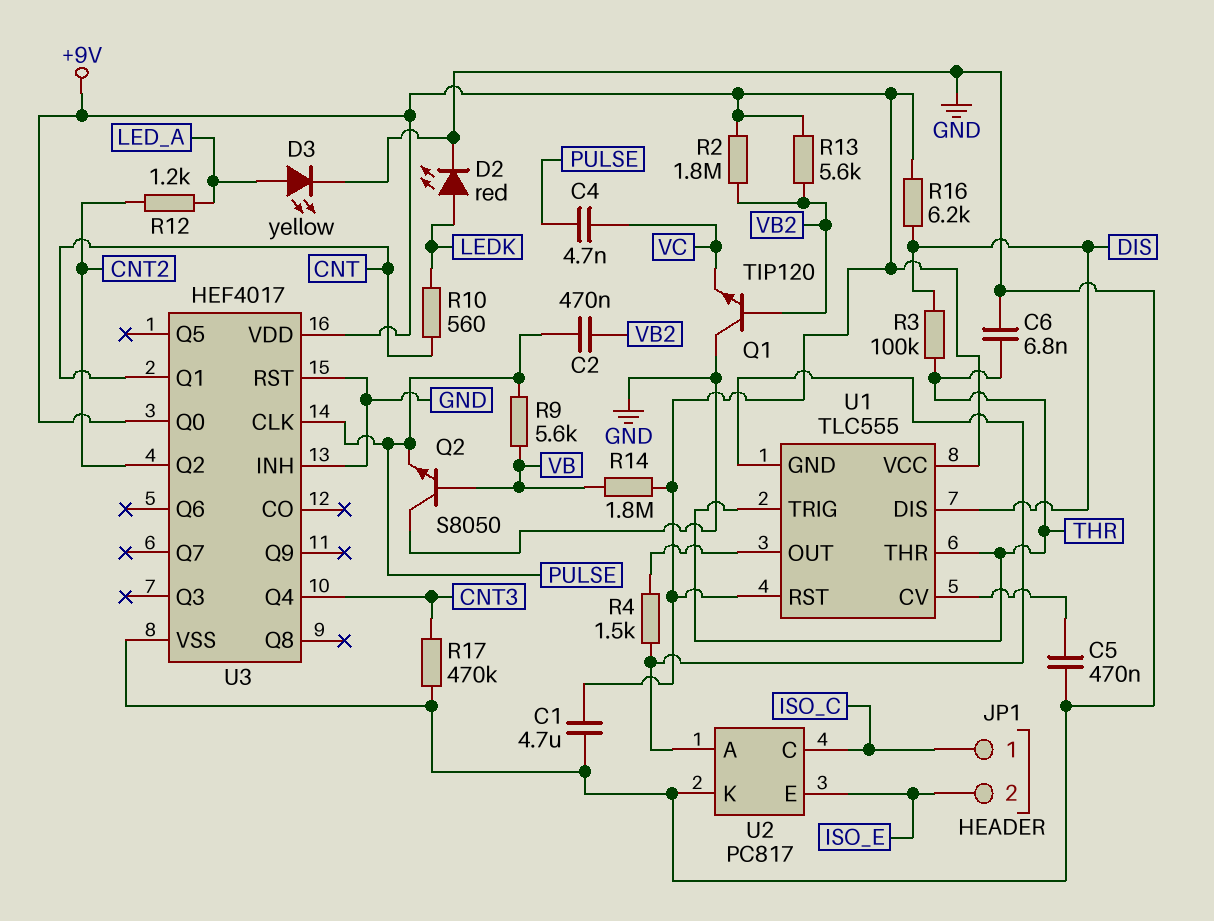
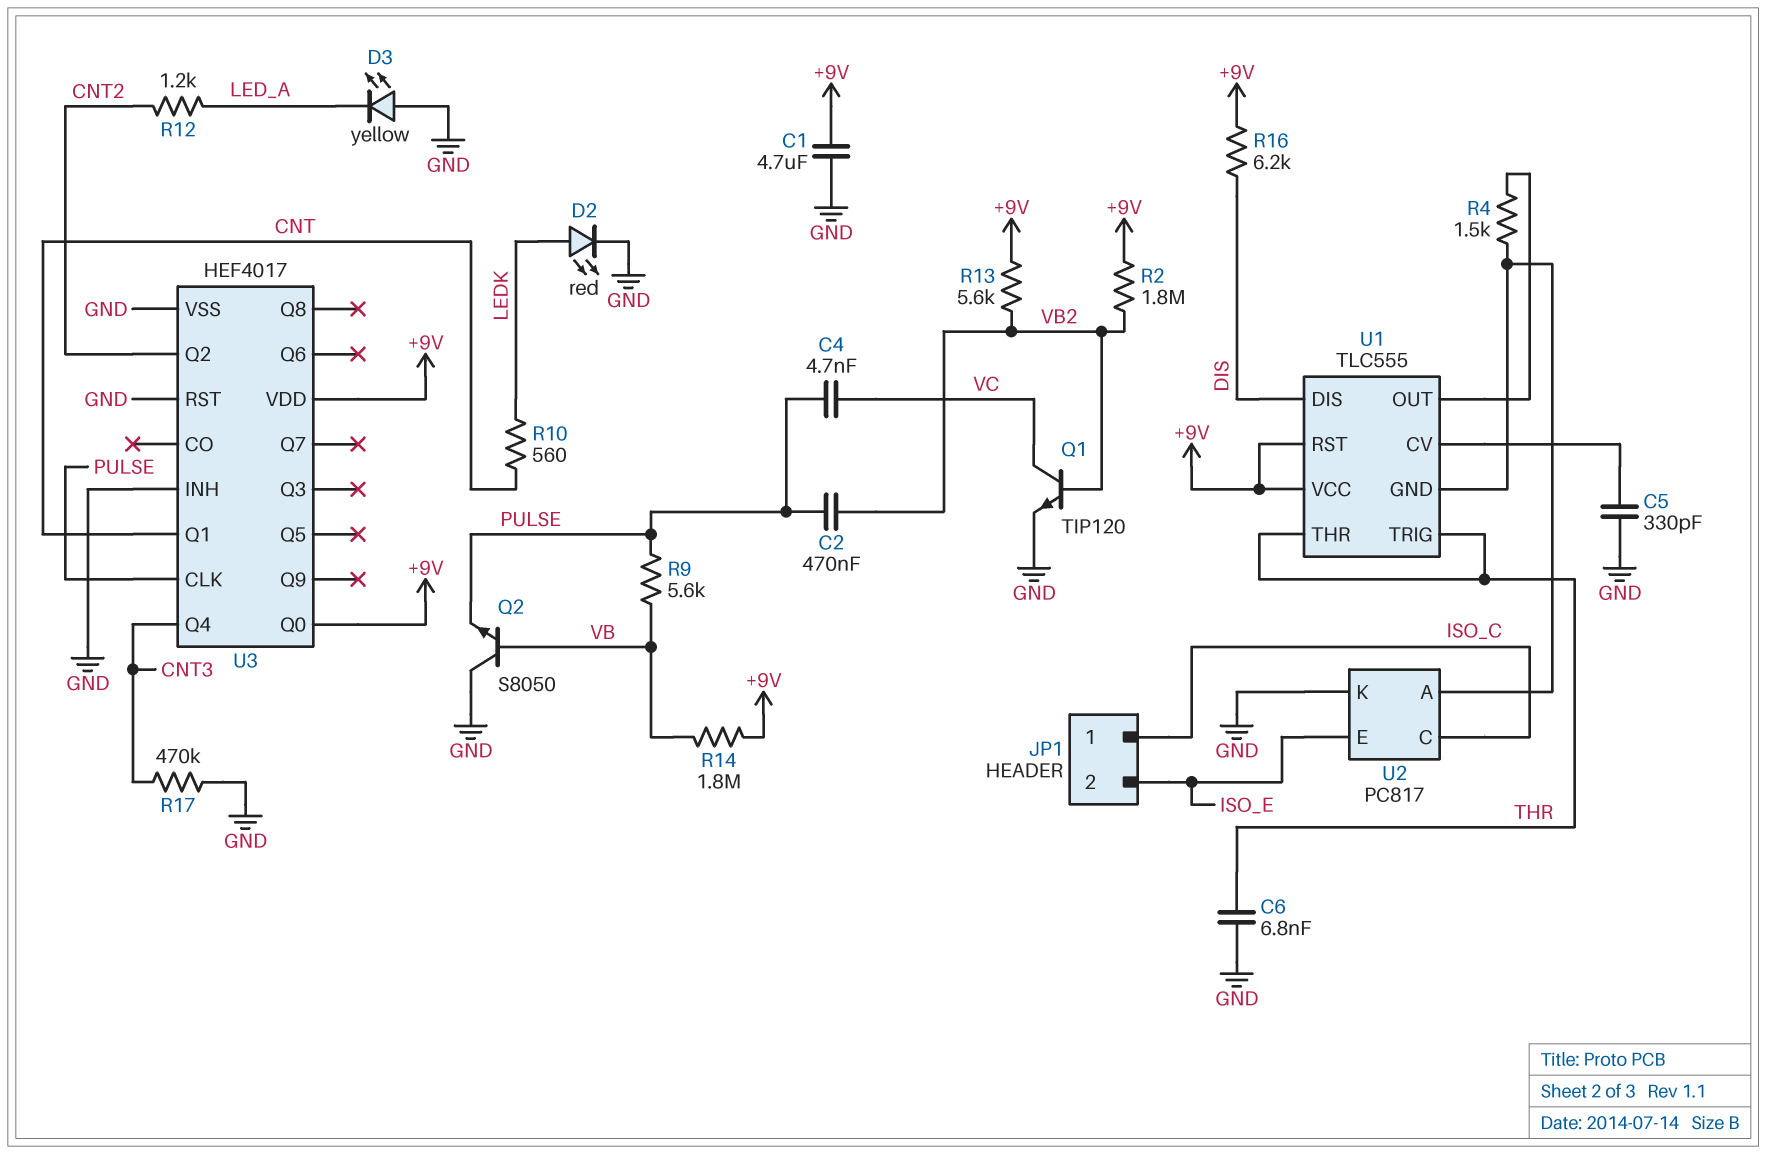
C5: 470nF (GND, U1/CV) -> 330pF (GND, U1/CV)
D3: LED yellow (A LED_A, K GND) -> LED yellow (A GND, K LED_A)
Q1: NPN TIP120 (B VB2, C GND, E VC) -> NPN TIP120 (B VB2, C VC, E GND)
R3: 100k (DIS, THR) -> none

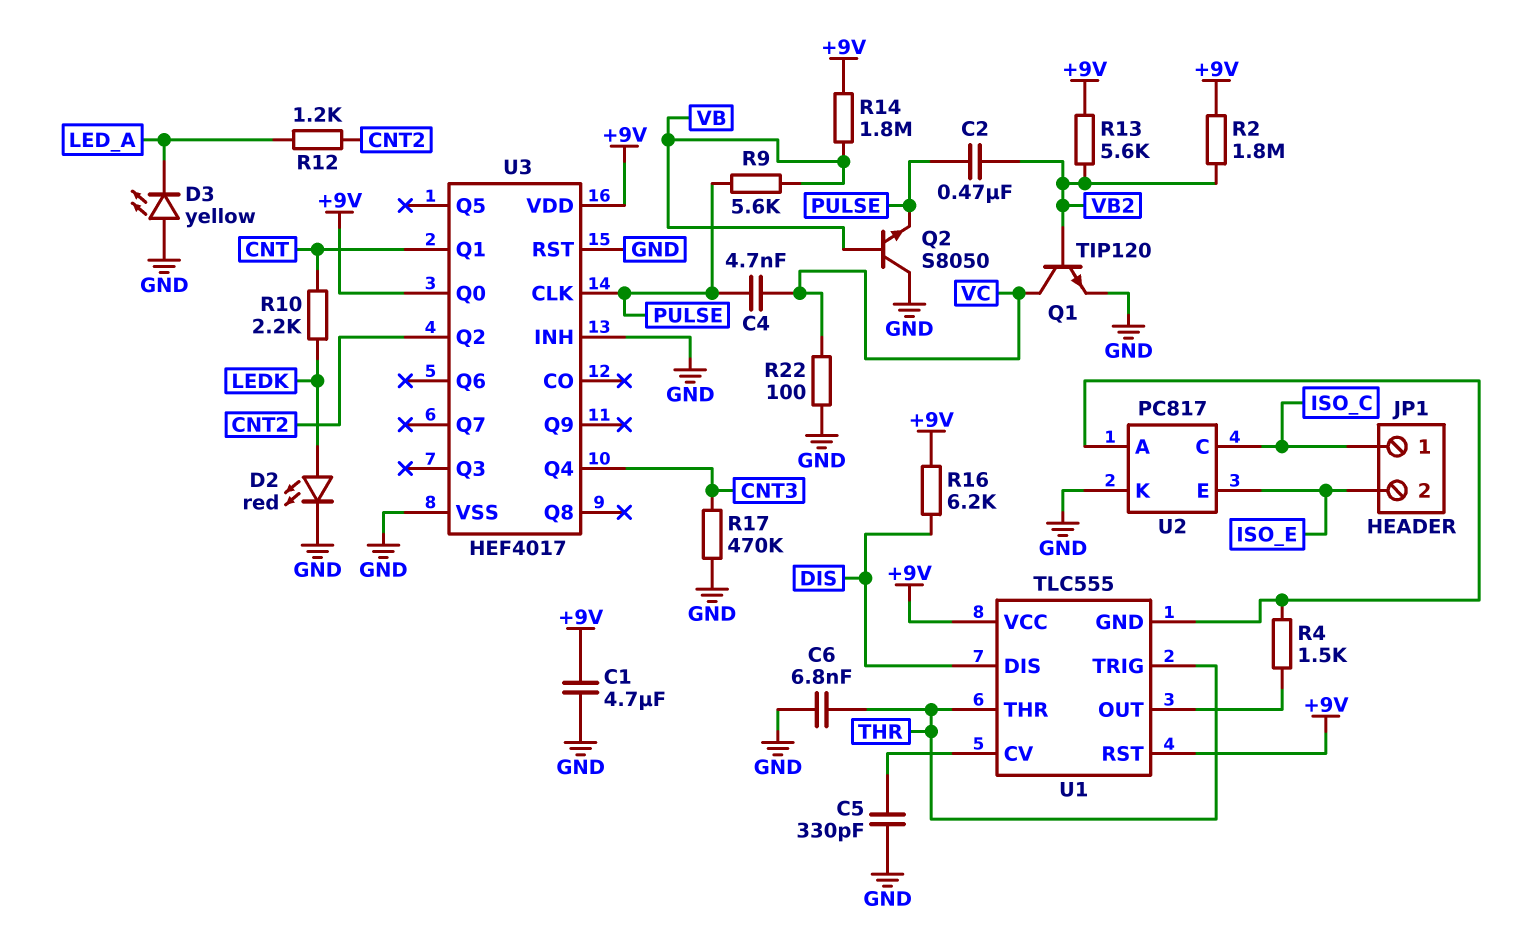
R10: 560 (CNT, LEDK) -> 2.2k (CNT, LEDK)
R22: none -> 100 (GND, VC)

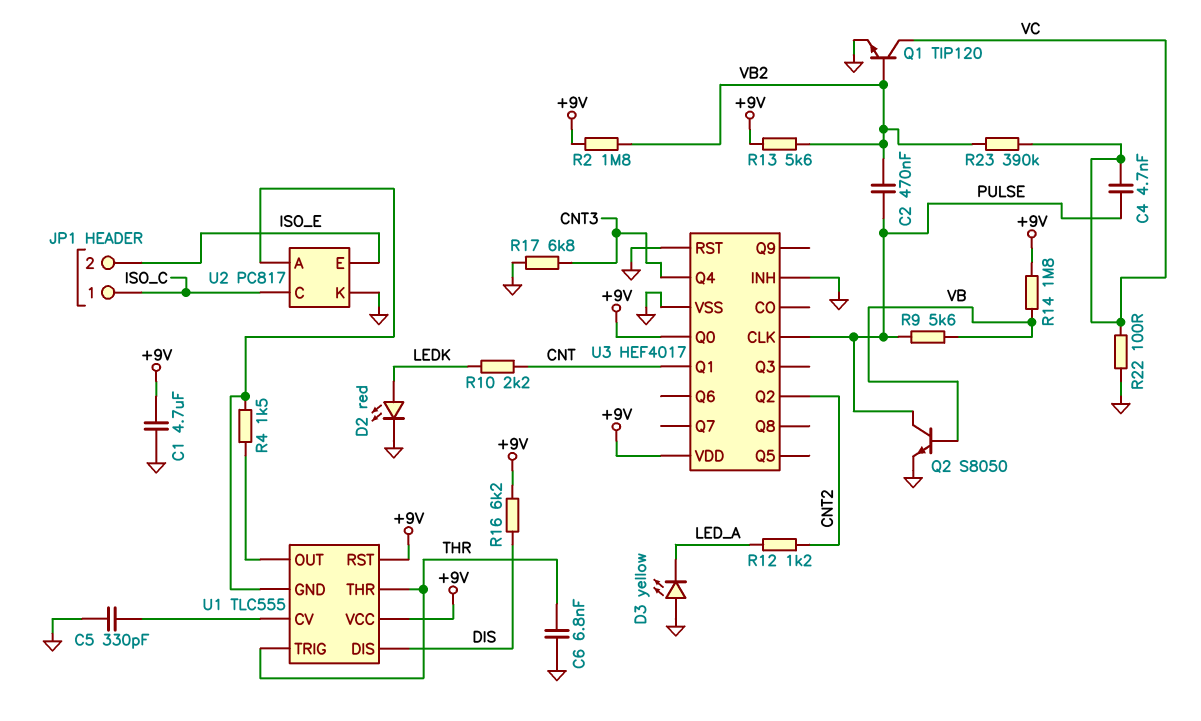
Q2: NPN S8050 (B VB, C GND, E PULSE) -> NPN S8050 (B VB, C PULSE, E GND)
R17: 470k (CNT3, GND) -> 6.8k (CNT3, GND)
R23: none -> 390k (VB2, VC)

